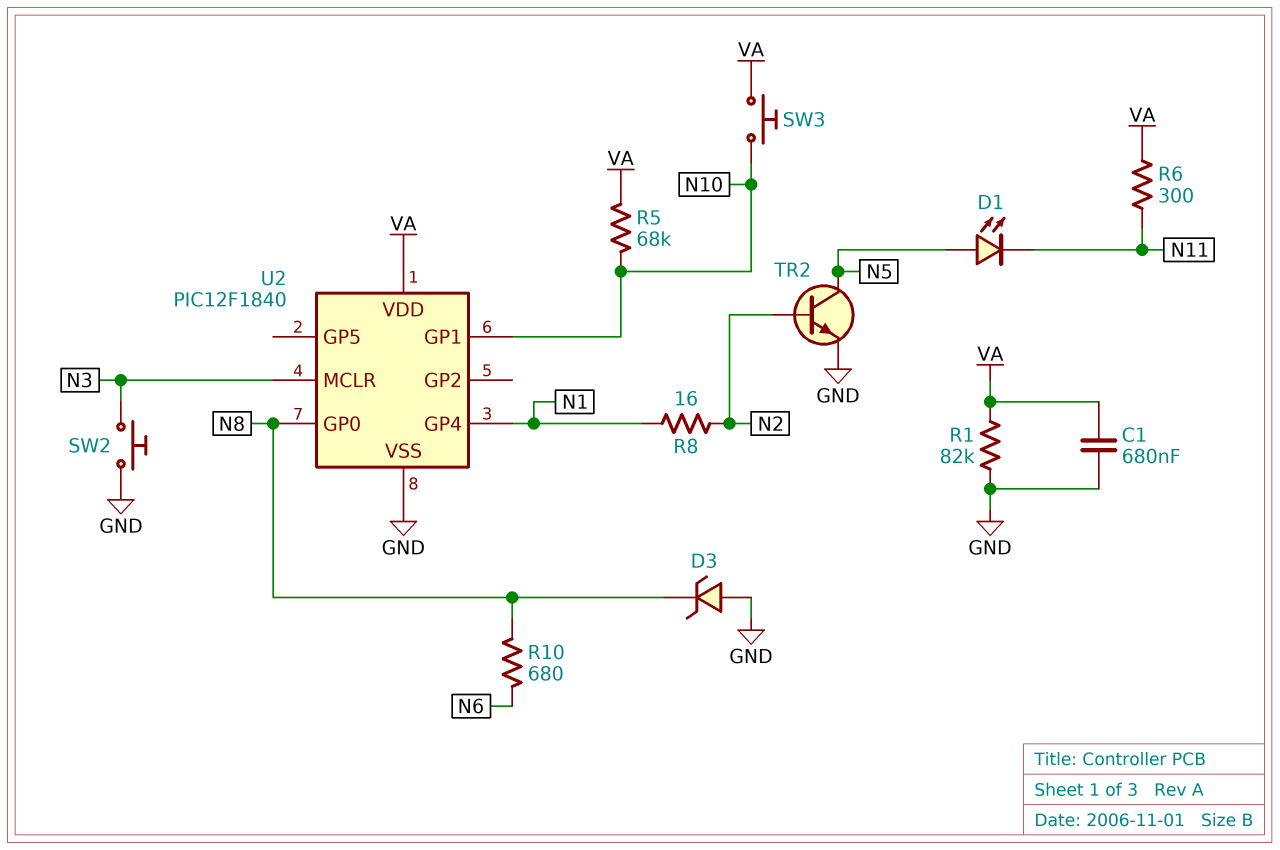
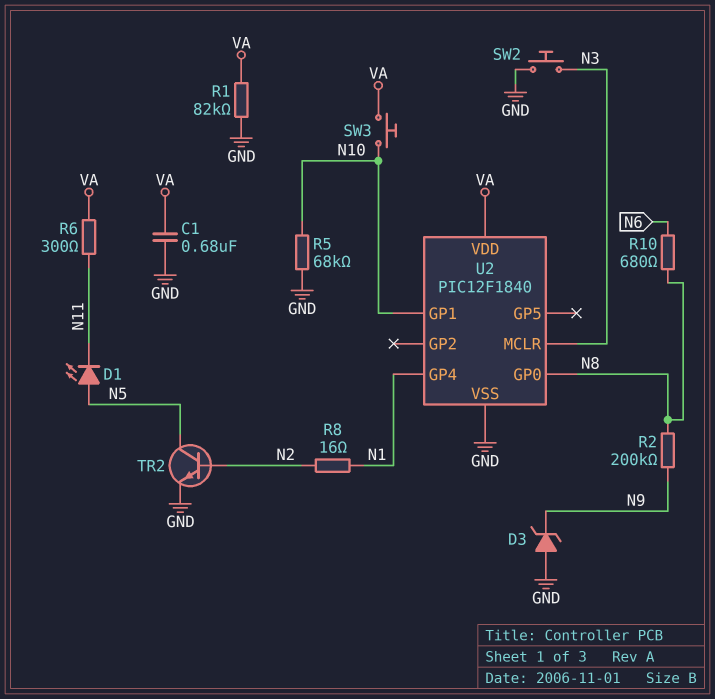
D3: zener (A GND, K N8) -> zener (A GND, K N9)
R2: none -> 200k (N8, N9)
R5: 68k (N10, VA) -> 68k (GND, N10)

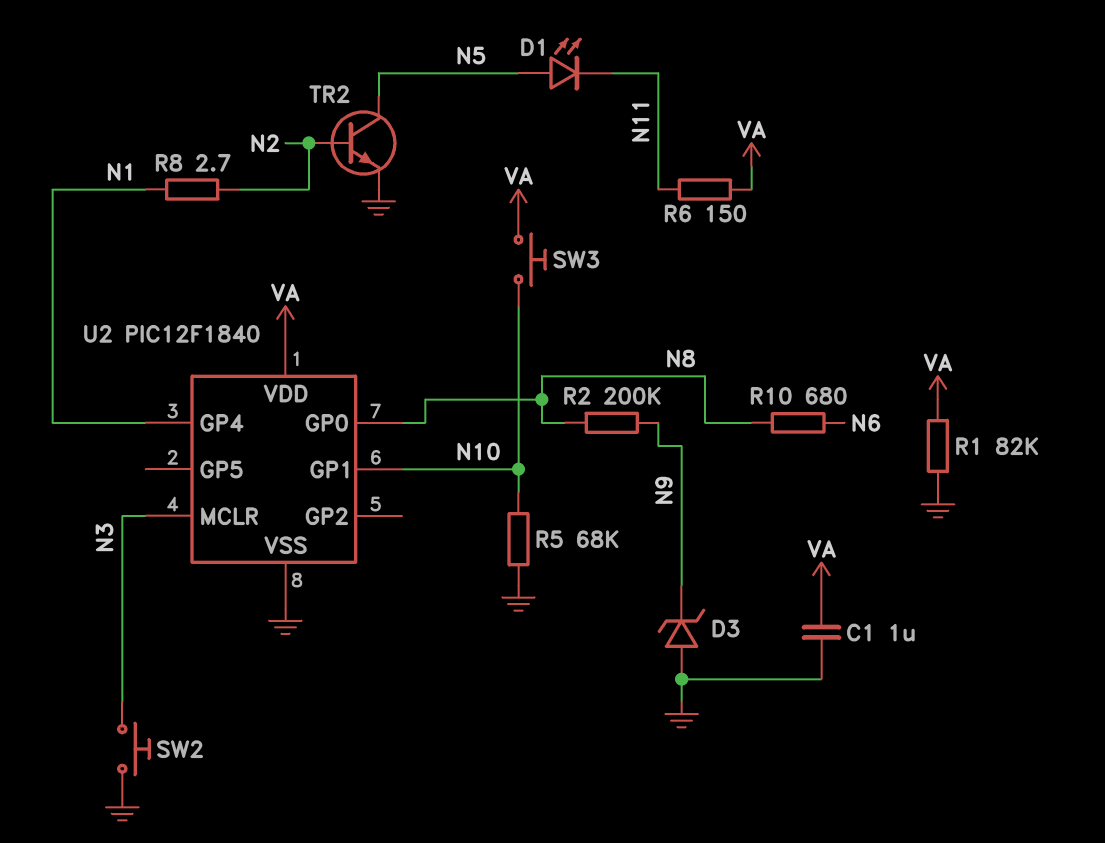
C1: 680nF (GND, VA) -> 1uF (GND, VA)
R6: 300 (N11, VA) -> 150 (N11, VA)
R8: 16 (N1, N2) -> 2.7 (N1, N2)

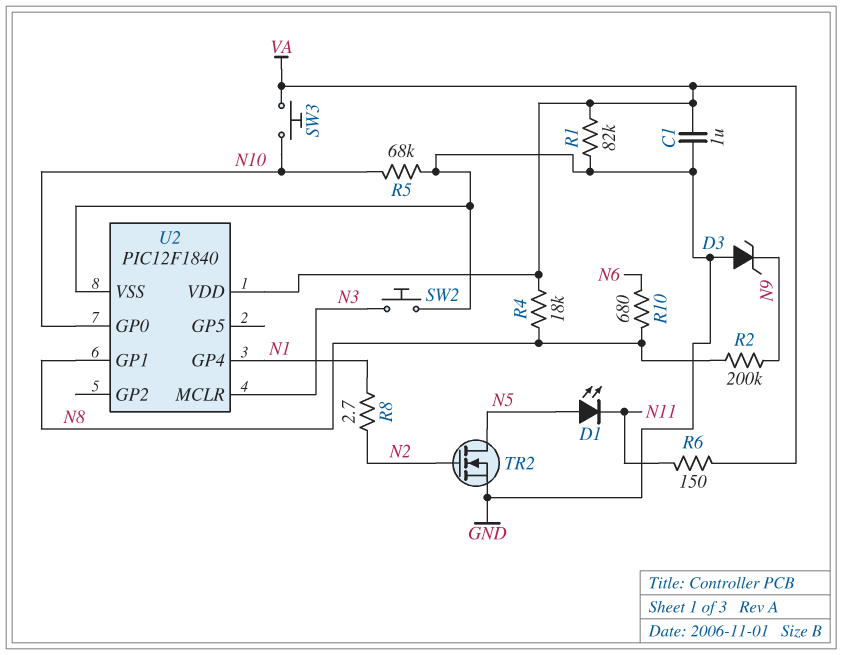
R4: none -> 18k (N8, VA)
TR2: NPN (B N2, C N5, E GND) -> NMOS (G N2, D N5, S GND)
U2 pin GP0: N8 -> N10
U2 pin GP1: N10 -> N8

